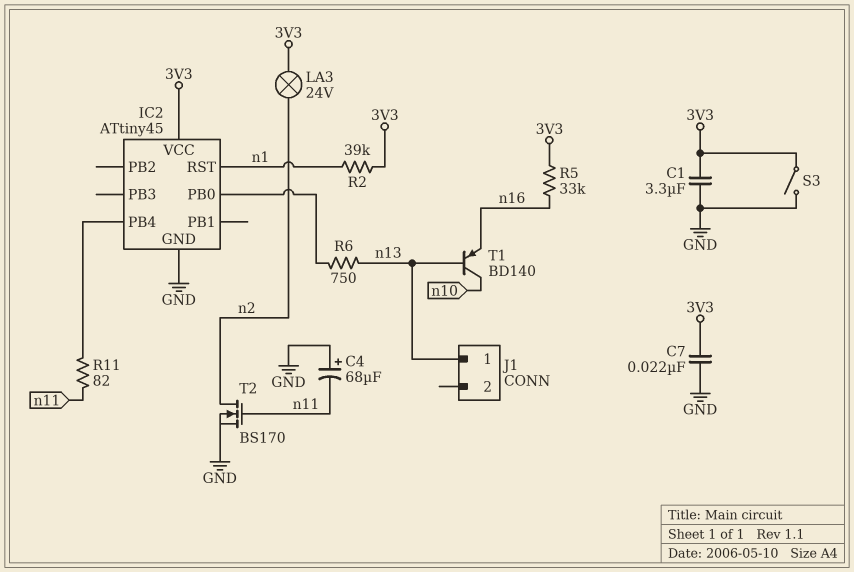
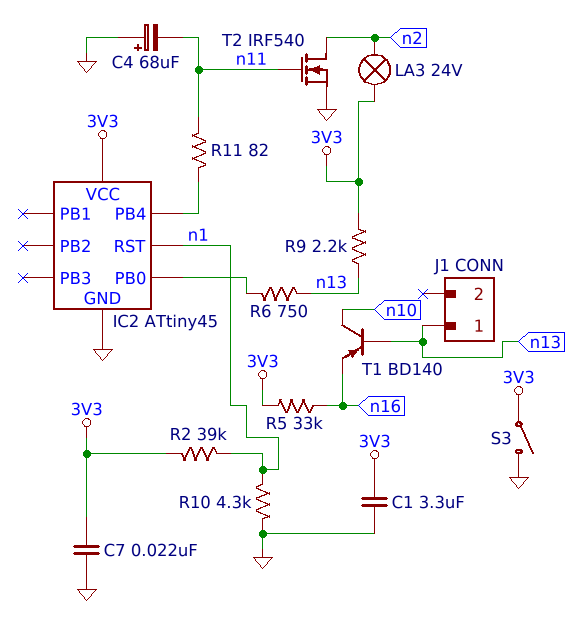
R9: none -> 2.2k (3V3, n13)
R10: none -> 4.3k (GND, n1)
T2: NMOS BS170 (G n11, D n2, S GND) -> NMOS IRF540 (G n11, D n2, S GND)

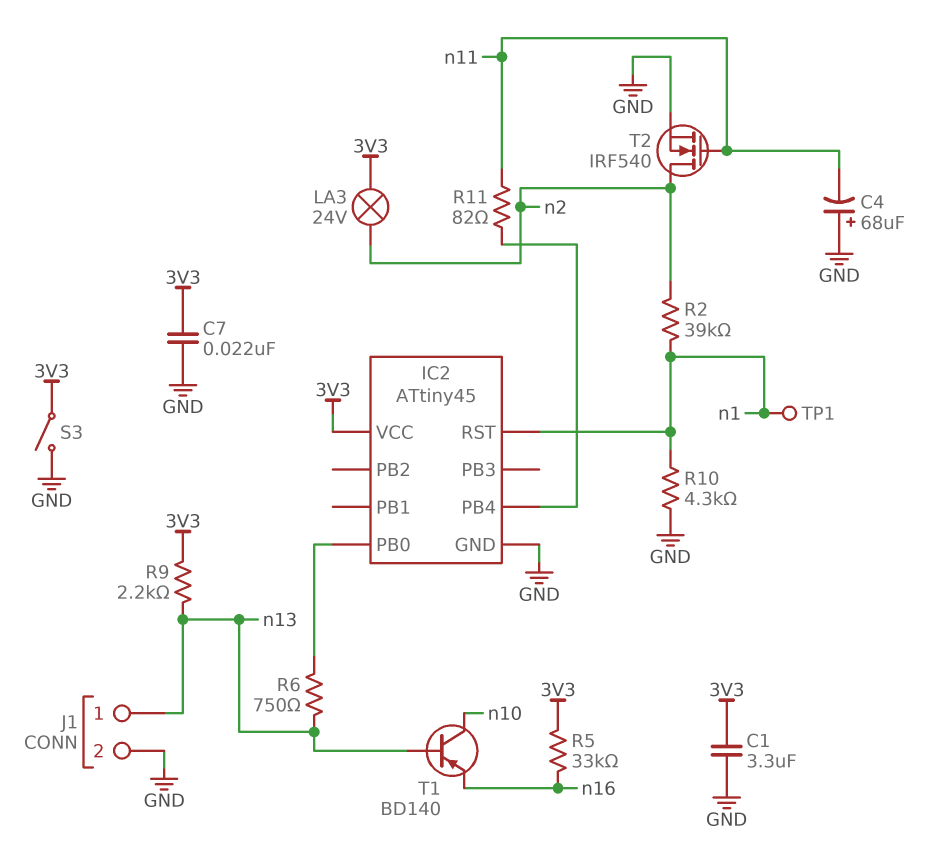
J1 pin 2: none -> GND
R2: 39k (3V3, n1) -> 39k (n1, n2)
TP1: none -> test point (n1)

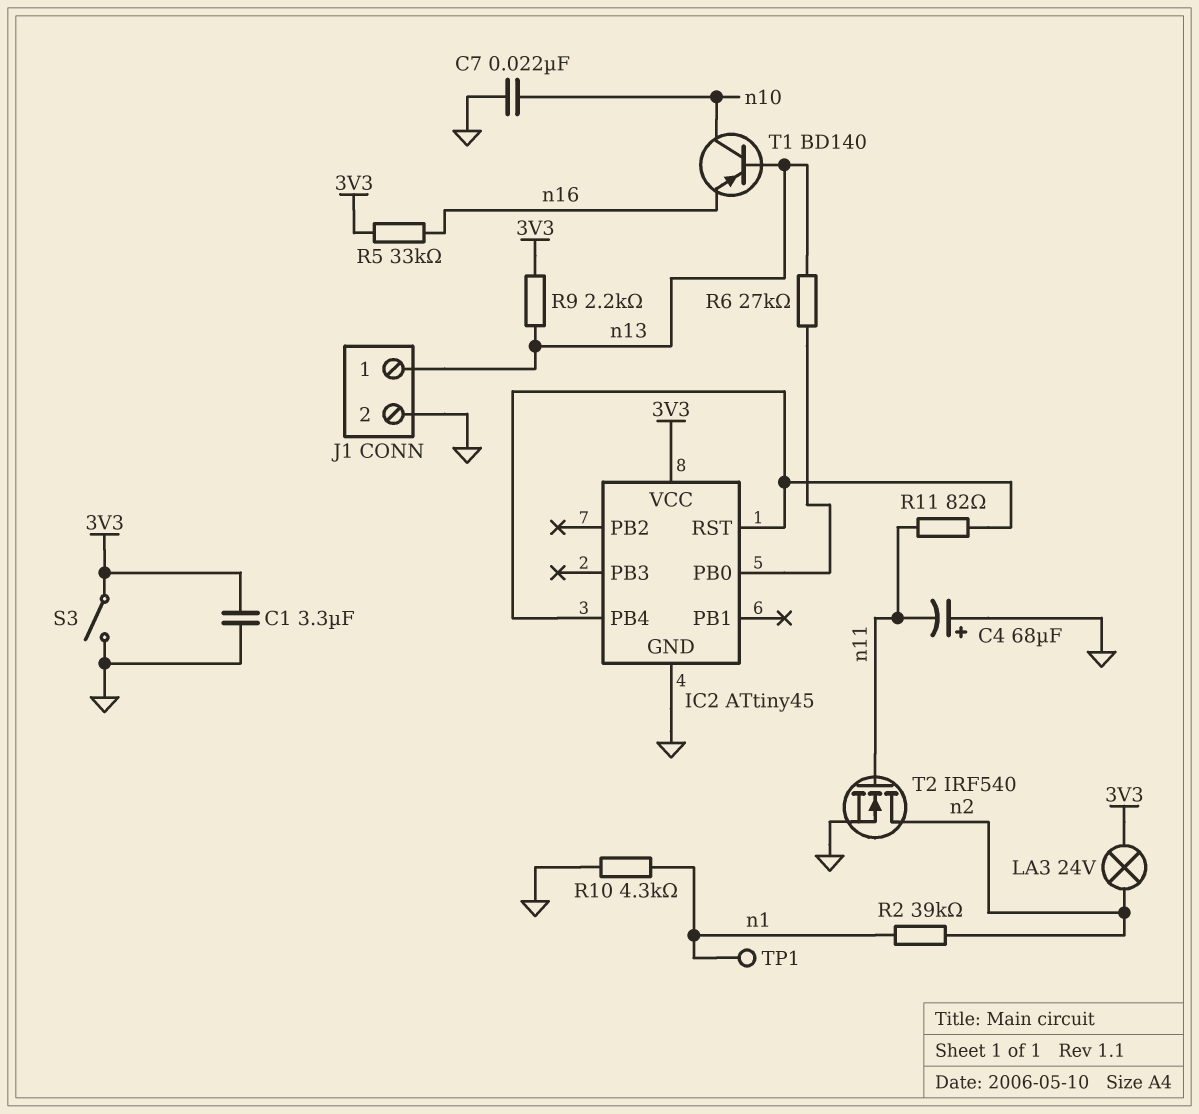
C7: 22nF (3V3, GND) -> 22nF (GND, n10)
IC2 pin RST: n1 -> IC2/PB4
R6: 750 (IC2/PB0, n13) -> 27k (IC2/PB0, n13)

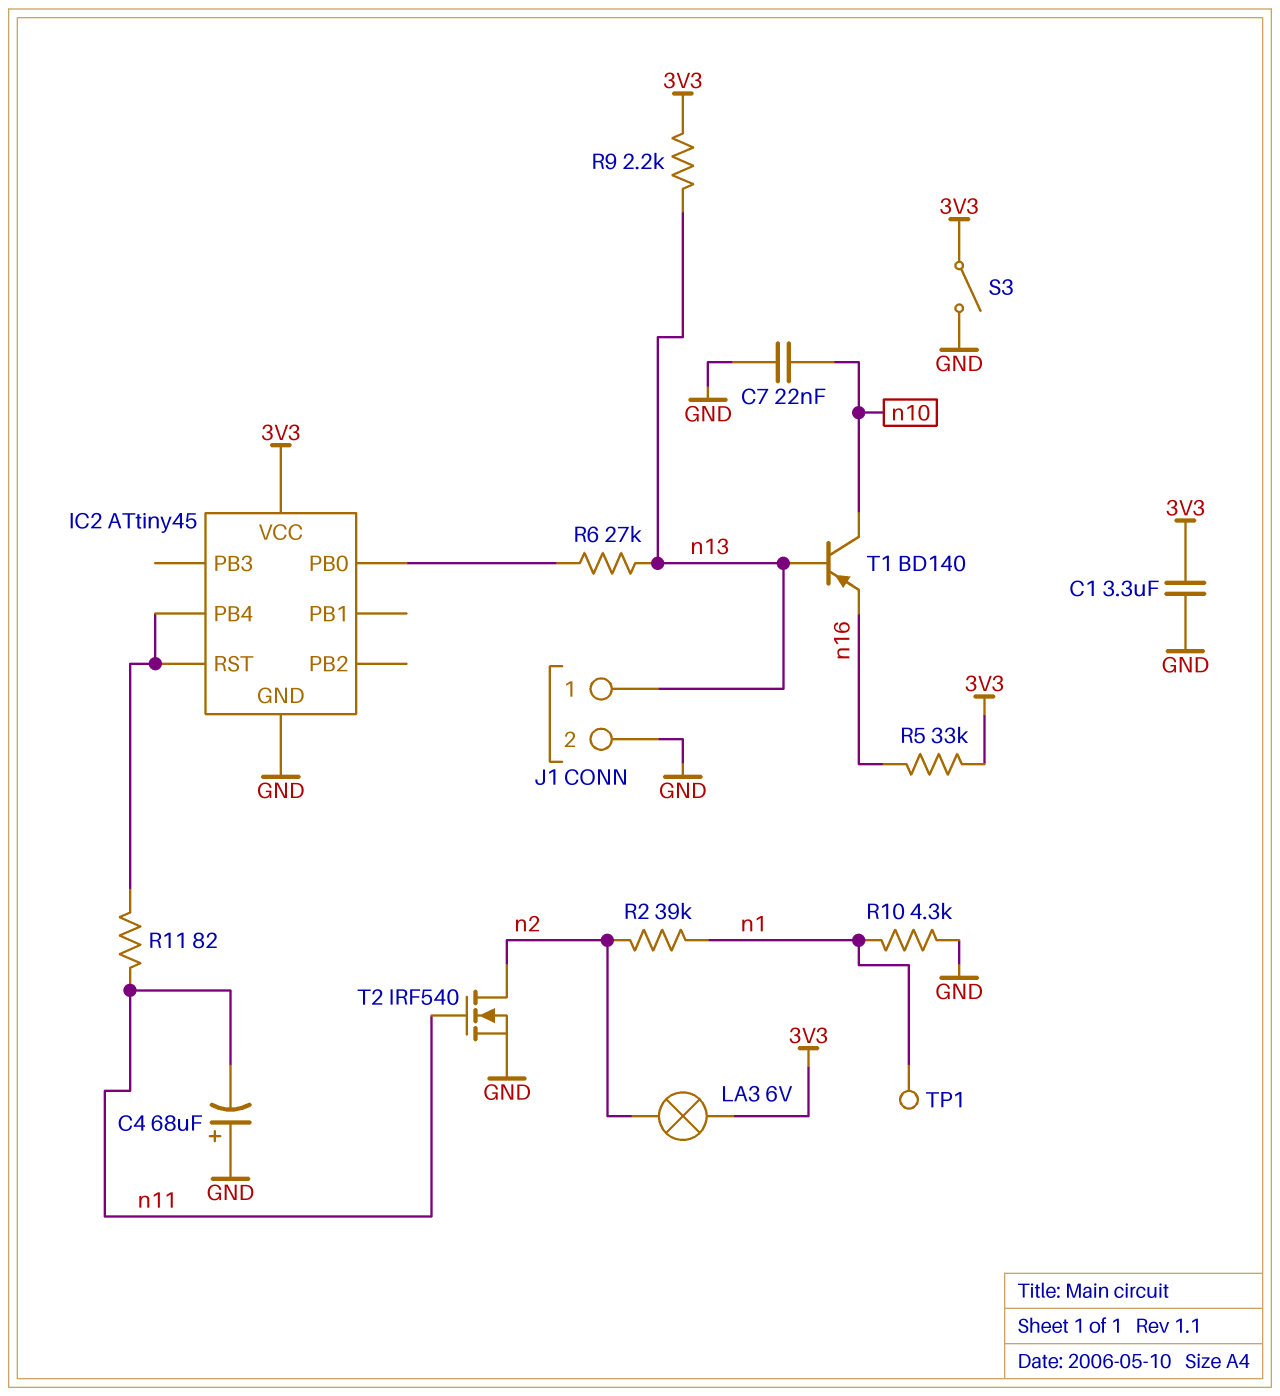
LA3: lamp 24V (3V3, n2) -> lamp 6V (3V3, n2)

